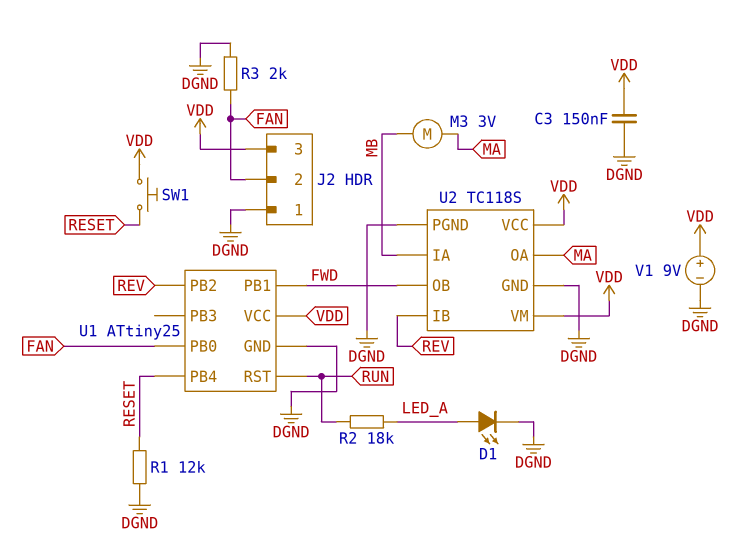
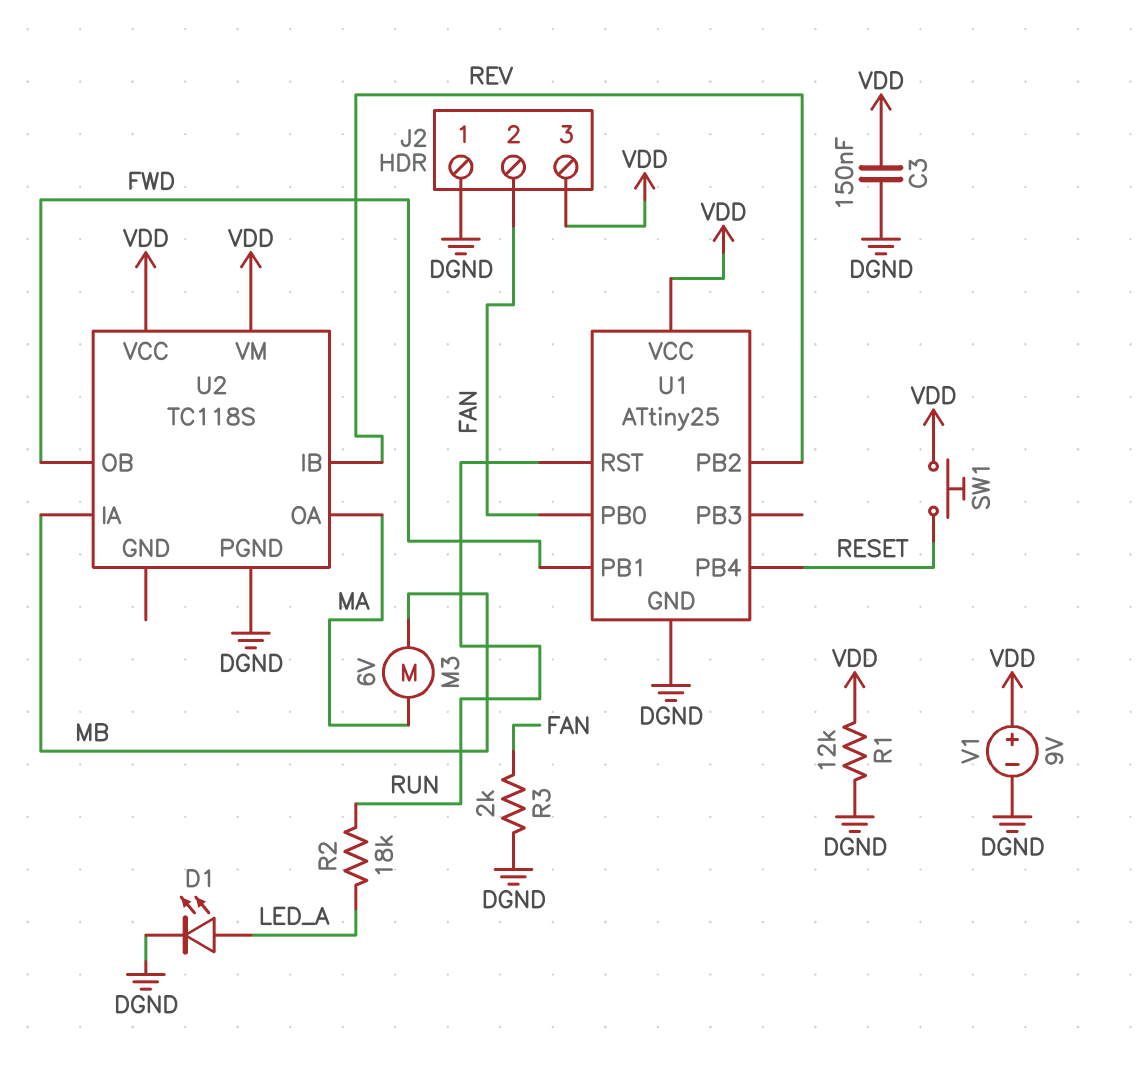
M3: motor 3V (MA, MB) -> motor 6V (MA, MB)
R1: 12k (DGND, RESET) -> 12k (DGND, VDD)
U2 pin GND: DGND -> none

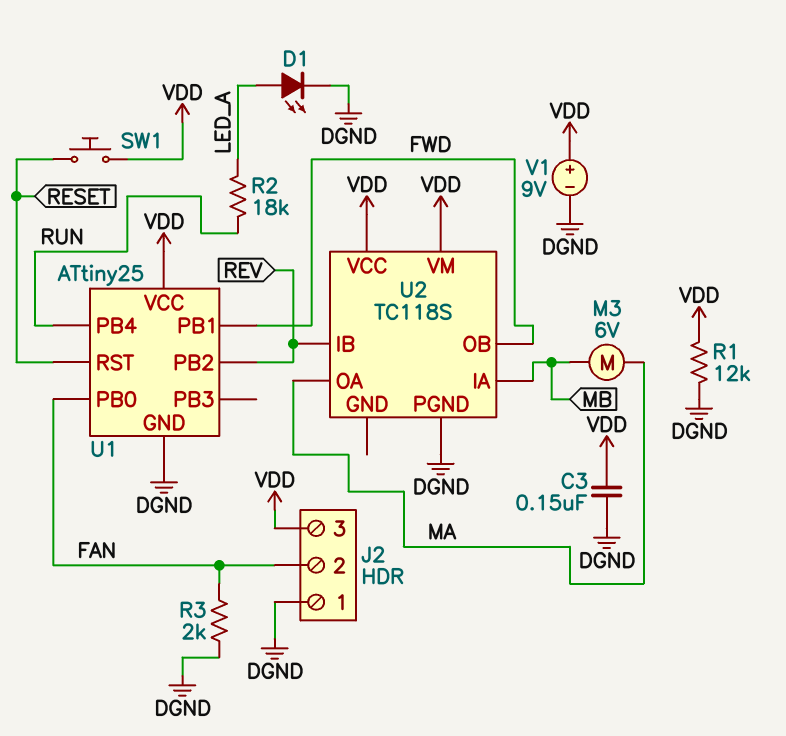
U1 pin PB4: RESET -> RUN
U1 pin RST: RUN -> RESET

